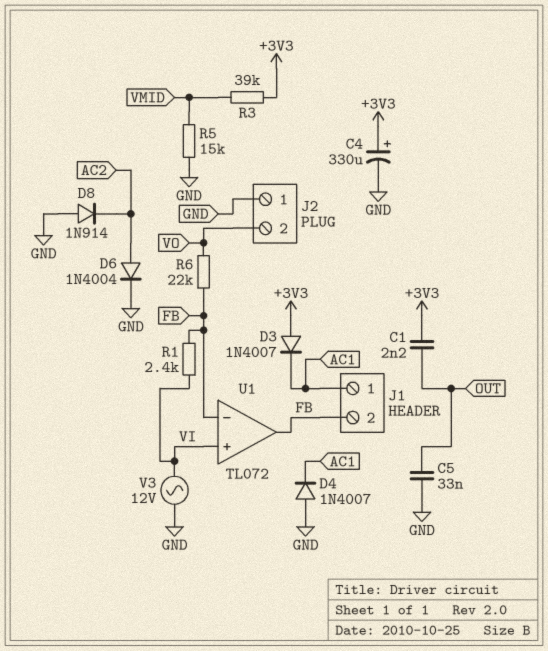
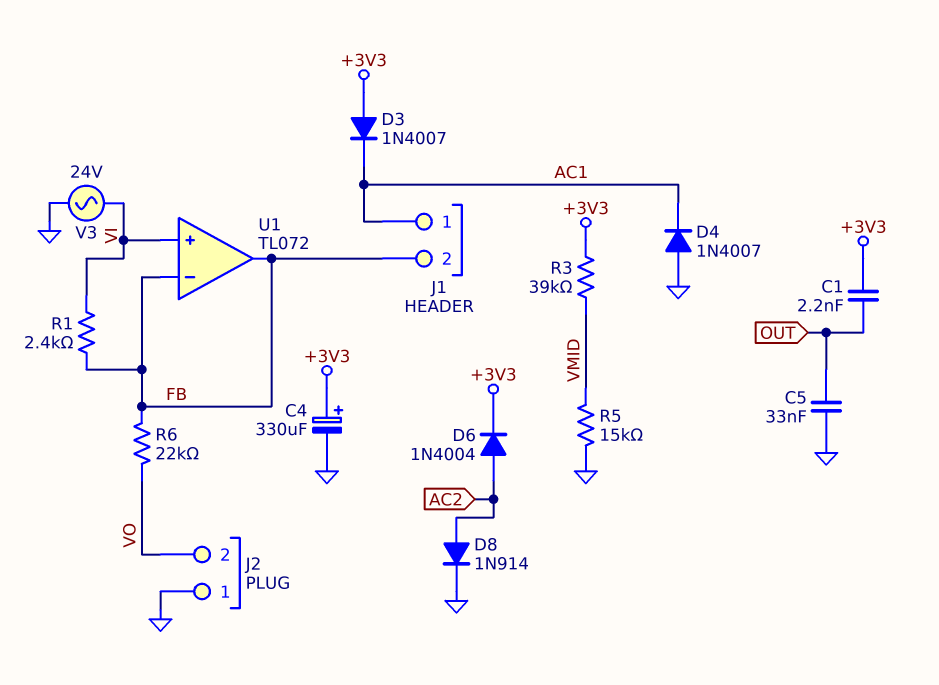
D6: diode 1N4004 (A AC2, K GND) -> diode 1N4004 (A AC2, K +3V3)
D8: diode 1N914 (A GND, K AC2) -> diode 1N914 (A AC2, K GND)
V3: AC 12V (GND, VI) -> AC 24V (GND, VI)

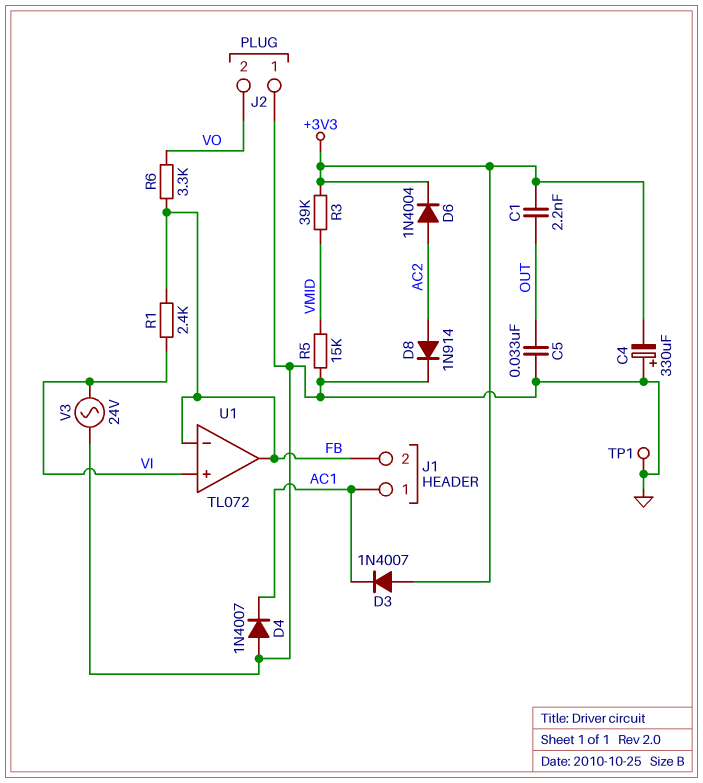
C4: 330uF (plus +3V3, minus GND) -> 330uF (plus GND, minus +3V3)
R6: 22k (FB, VO) -> 3.3k (FB, VO)
TP1: none -> test point (GND)

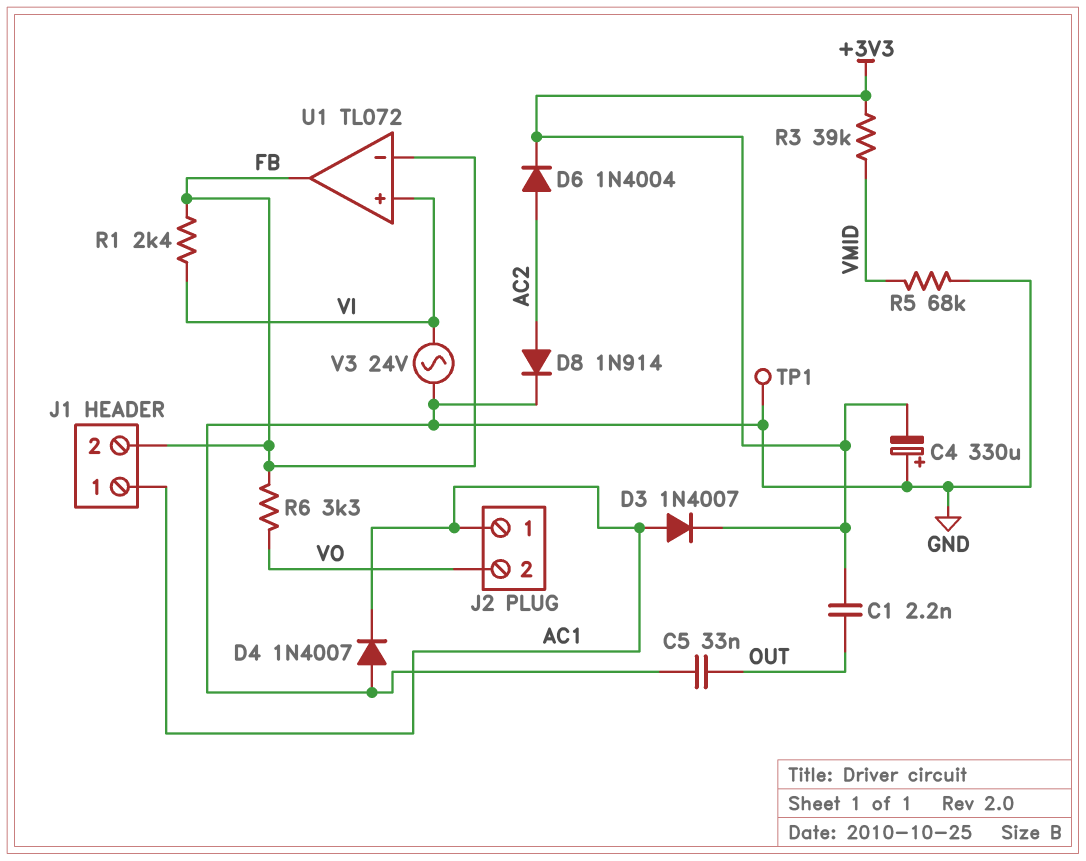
D3: diode 1N4007 (A +3V3, K AC1) -> diode 1N4007 (A AC1, K +3V3)
J2 pin 1: GND -> AC1
R5: 15k (GND, VMID) -> 68k (GND, VMID)

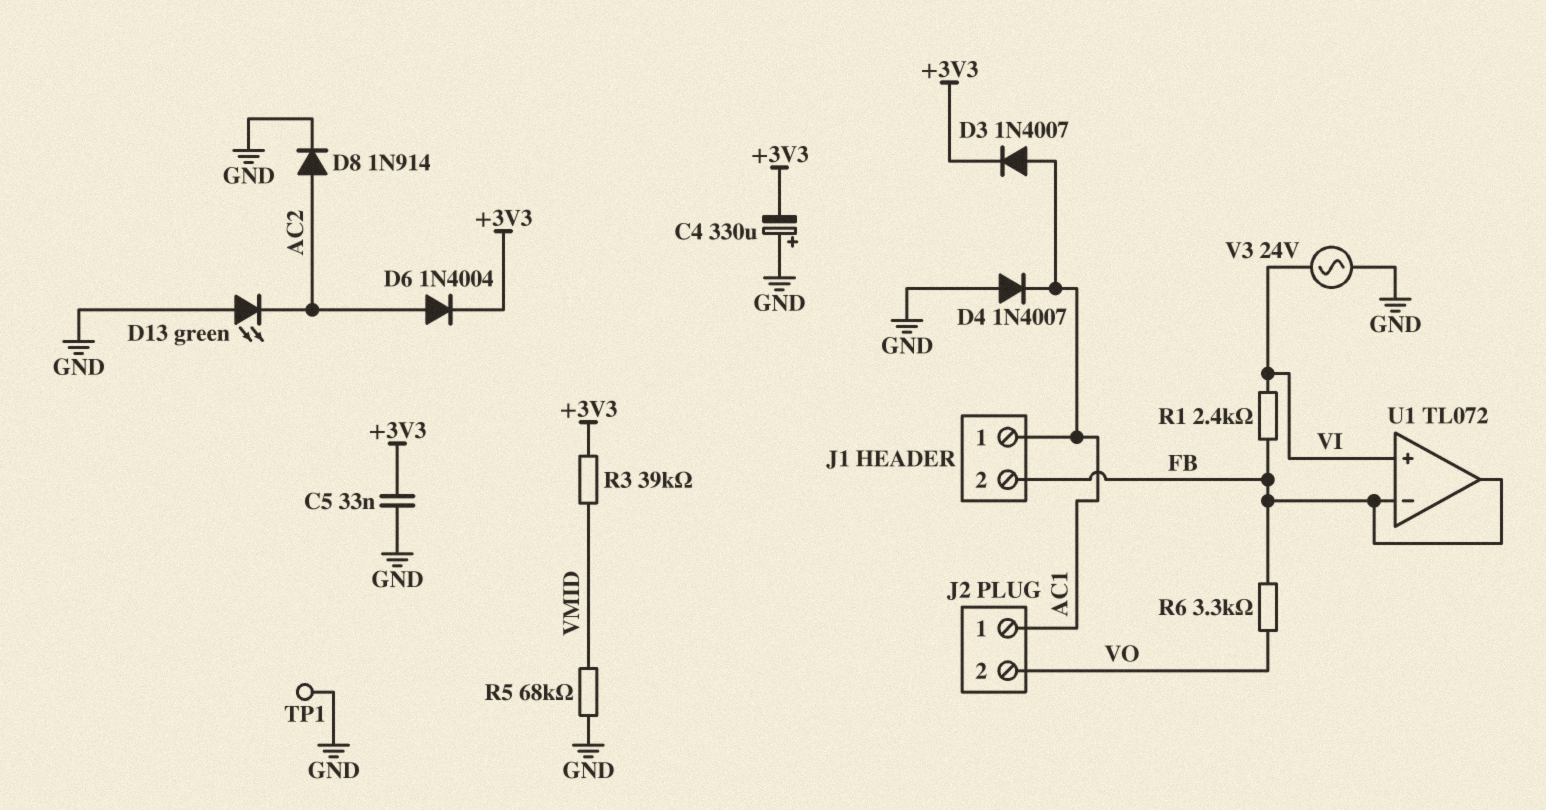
C1: 2.2nF (+3V3, OUT) -> none
C5: 33nF (GND, OUT) -> 33nF (+3V3, GND)
D13: none -> LED green (A GND, K AC2)

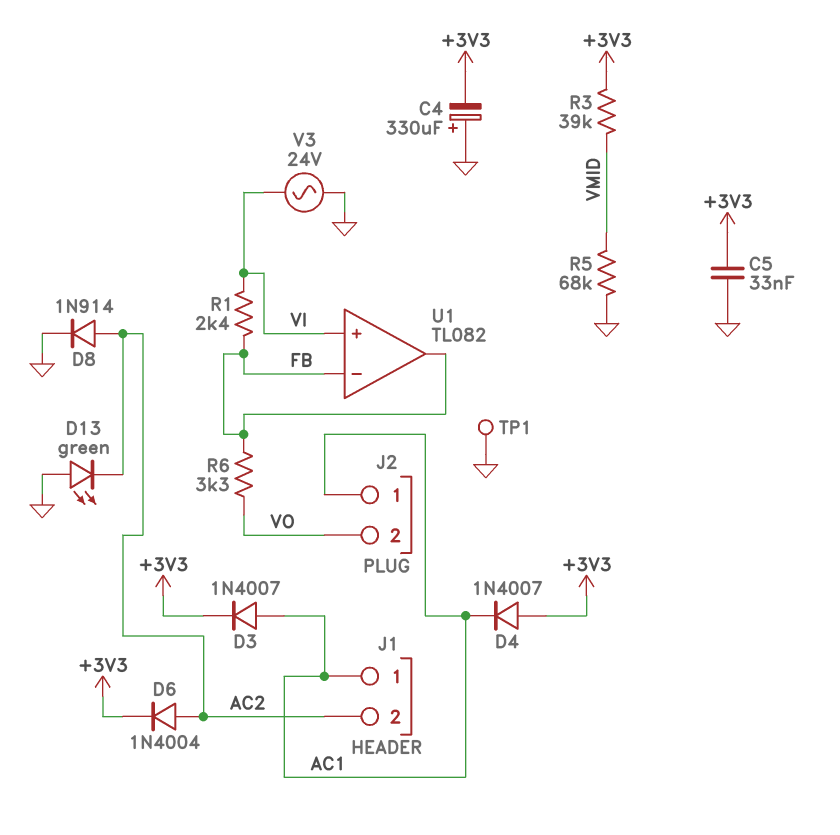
D4: diode 1N4007 (A GND, K AC1) -> diode 1N4007 (A +3V3, K AC1)
J1 pin 2: FB -> AC2
U1: TL072 -> TL082

